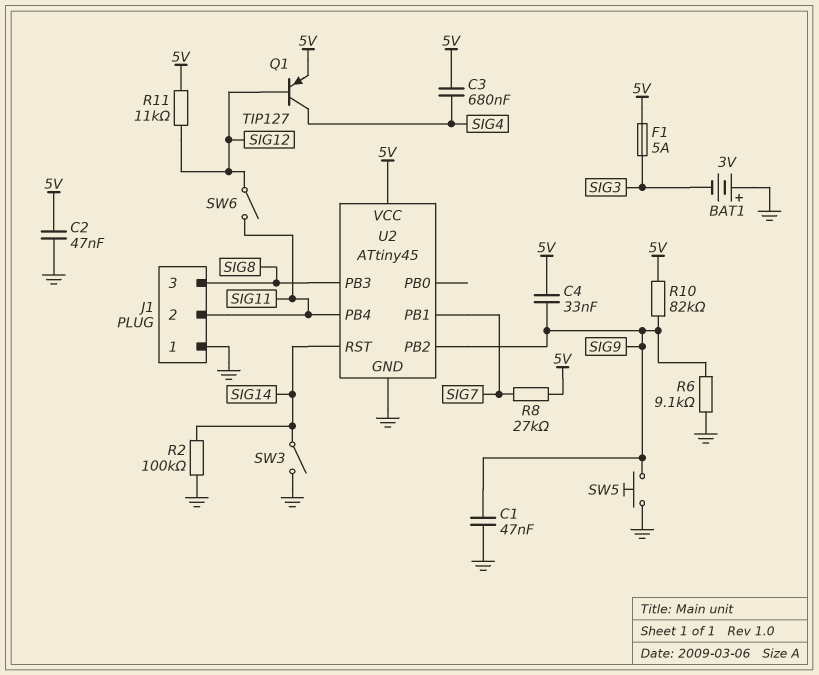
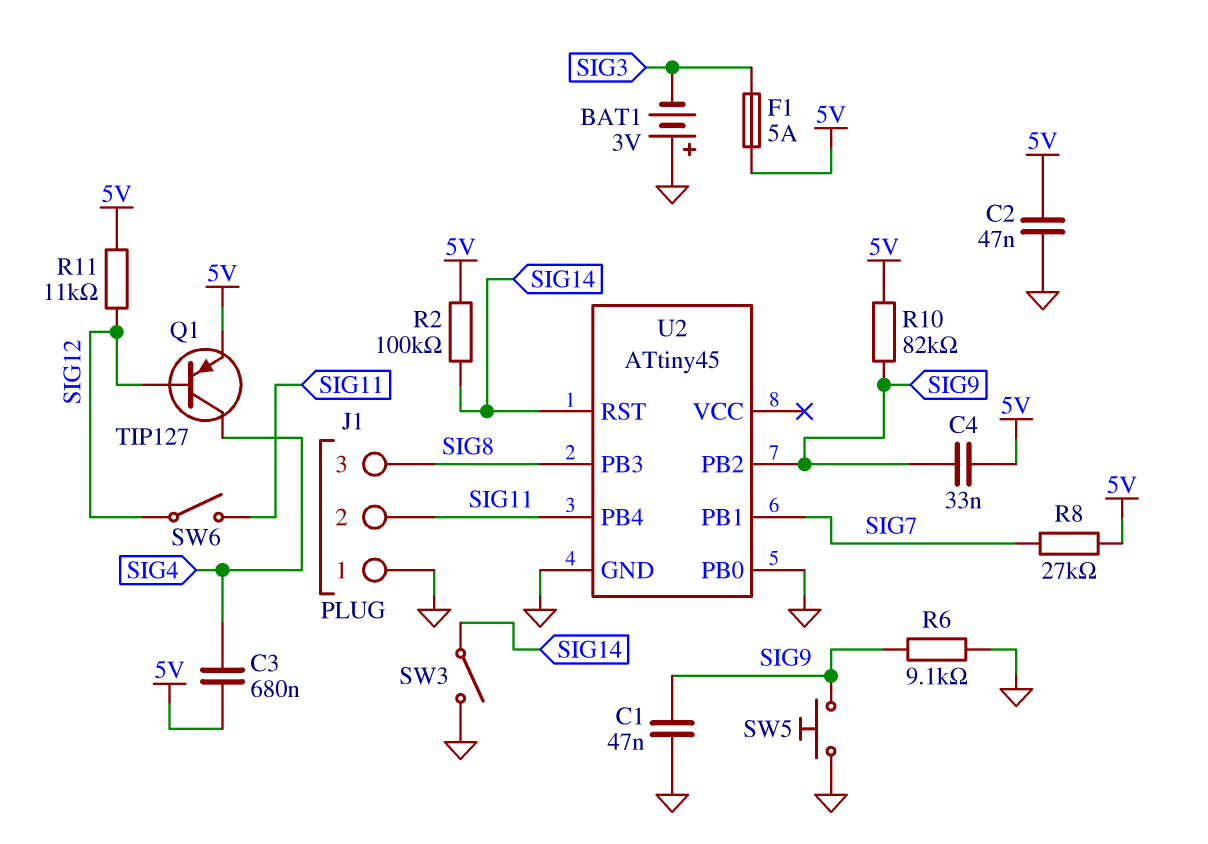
R2: 100k (GND, SIG14) -> 100k (5V, SIG14)
U2 pin PB0: none -> GND
U2 pin VCC: 5V -> none

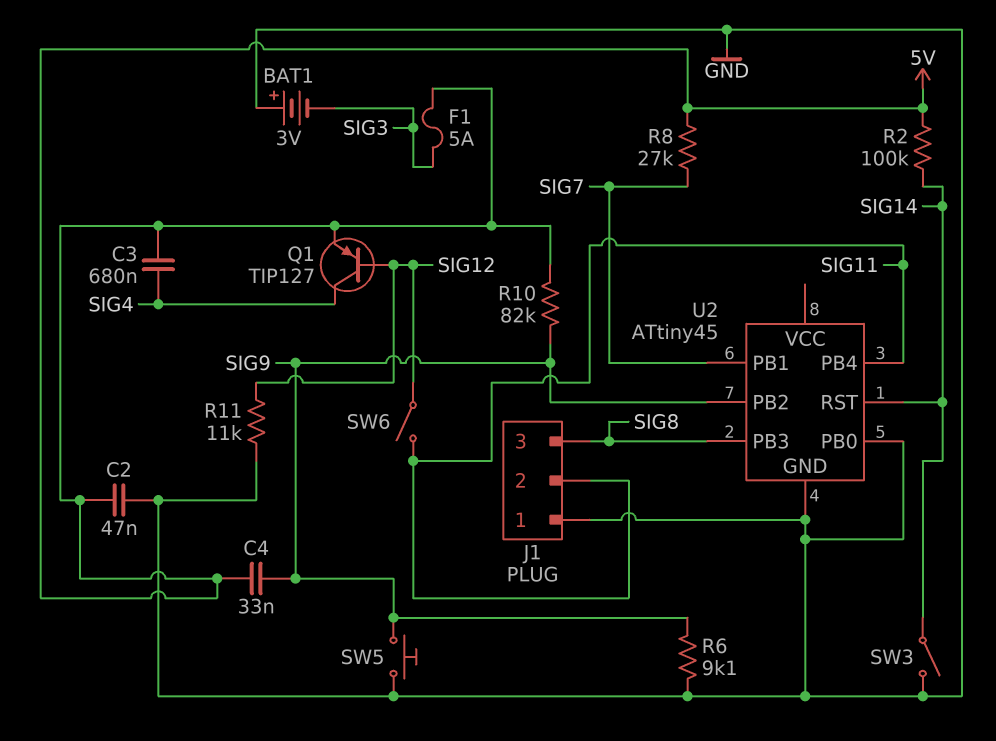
C1: 47nF (GND, SIG9) -> none
R11: 11k (5V, SIG12) -> 11k (GND, SIG12)

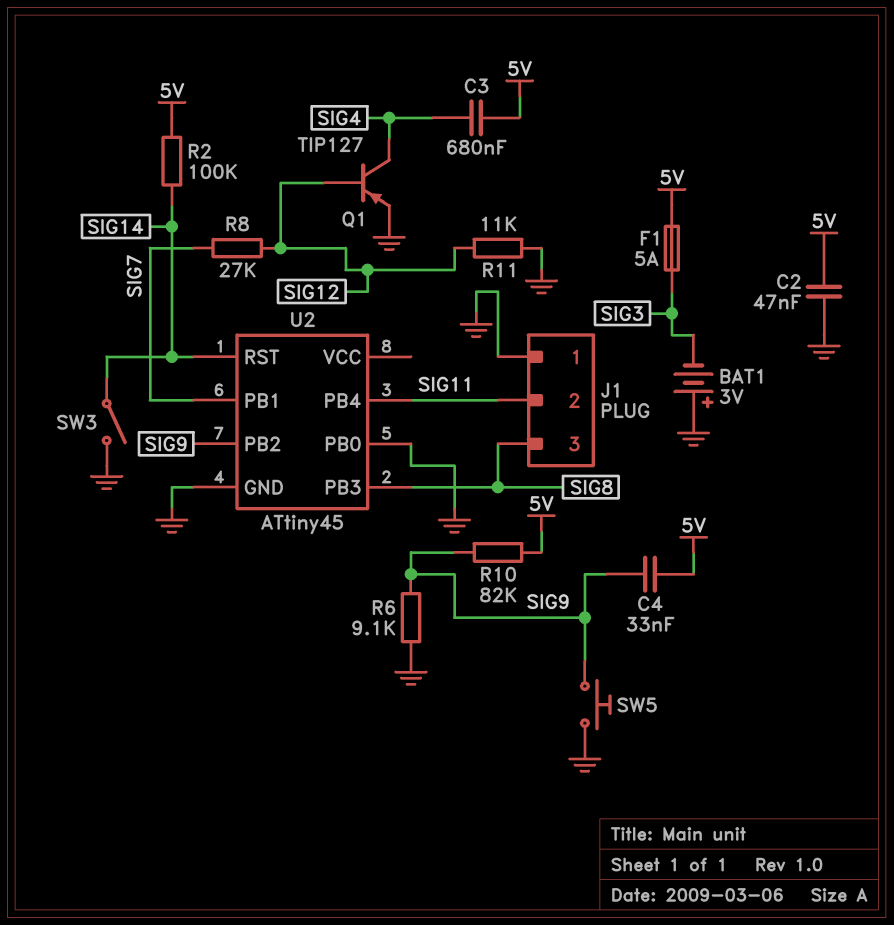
Q1: PNP TIP127 (B SIG12, C SIG4, E 5V) -> PNP TIP127 (B SIG12, C SIG4, E GND)
R8: 27k (5V, SIG7) -> 27k (SIG7, SIG12)
SW6: switch (SIG11, SIG12) -> none

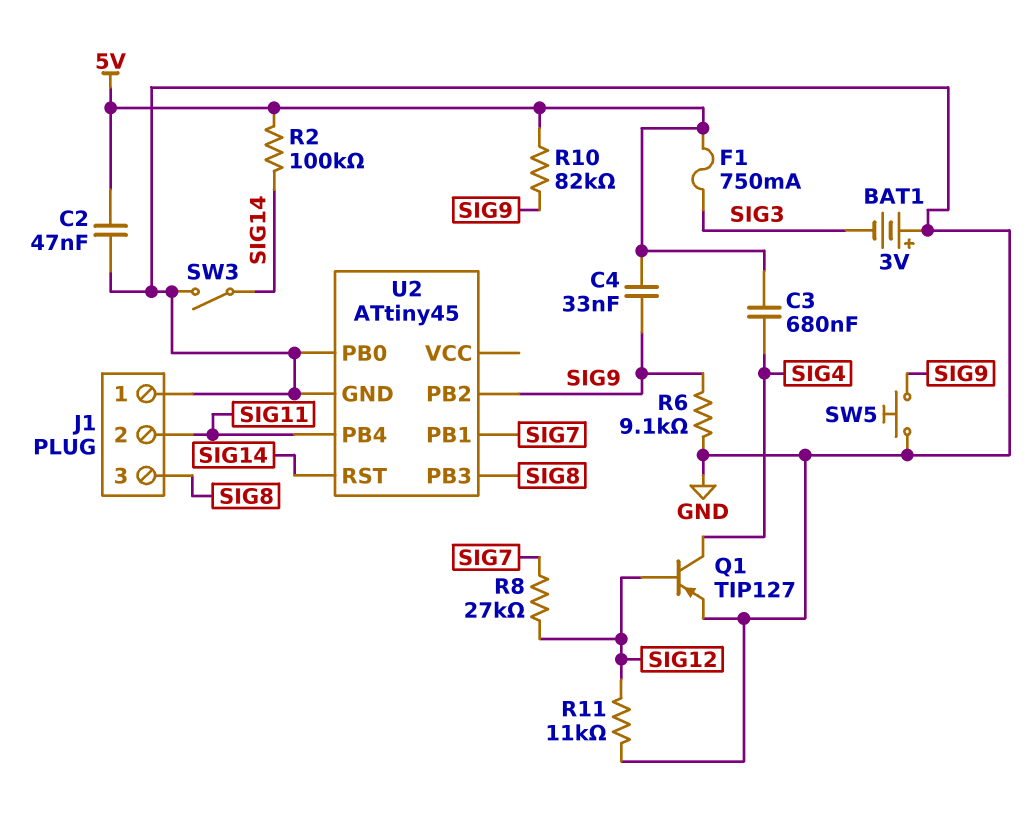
F1: 5A (5V, SIG3) -> 750mA (5V, SIG3)

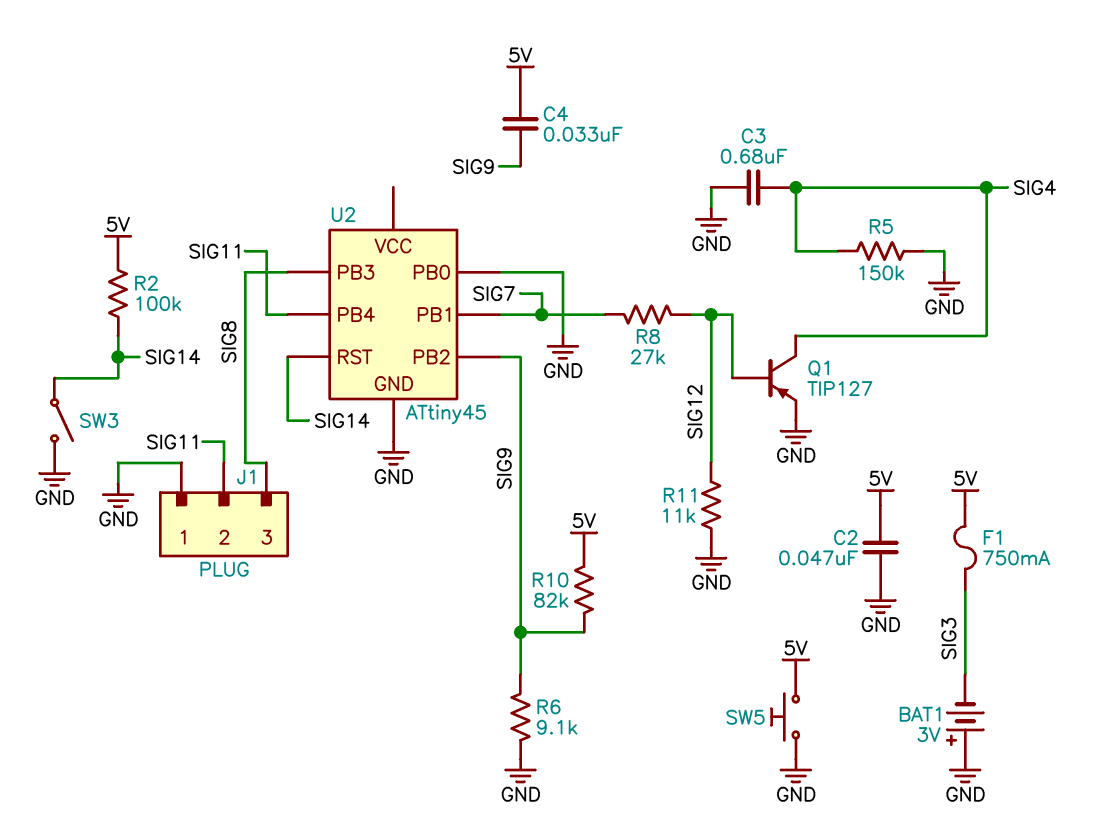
C3: 680nF (5V, SIG4) -> 680nF (GND, SIG4)
R5: none -> 150k (GND, SIG4)
SW5: button (GND, SIG9) -> button (5V, GND)

